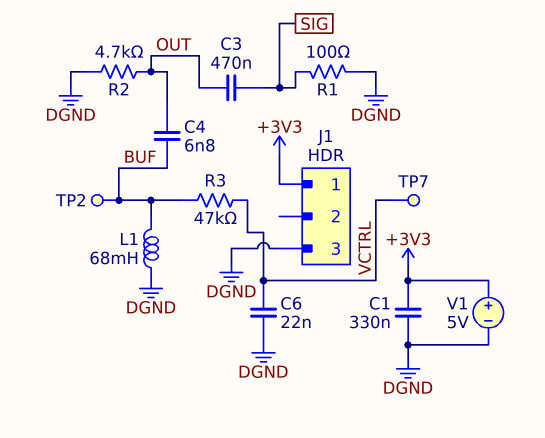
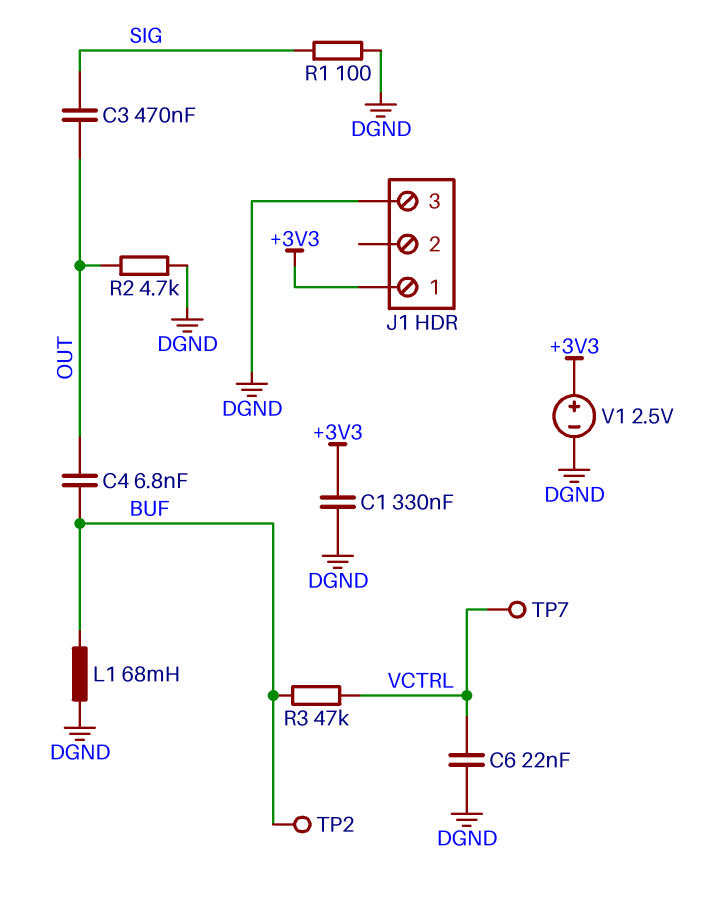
V1: 5V (plus +3V3, minus DGND) -> 2.5V (plus +3V3, minus DGND)

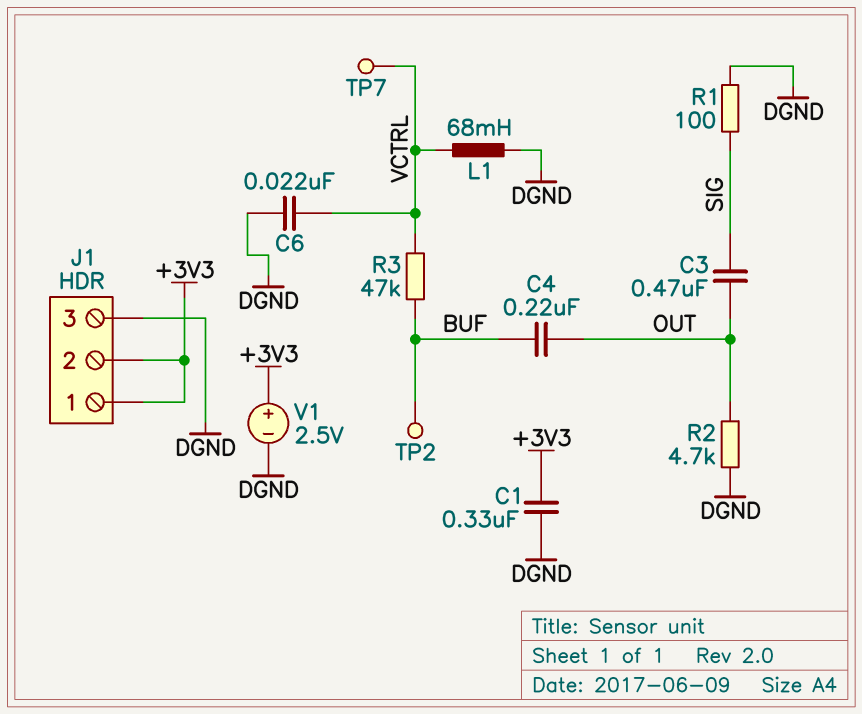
C4: 6.8nF (BUF, OUT) -> 220nF (BUF, OUT)
J1 pin 2: none -> +3V3
L1: 68mH (BUF, DGND) -> 68mH (DGND, VCTRL)

